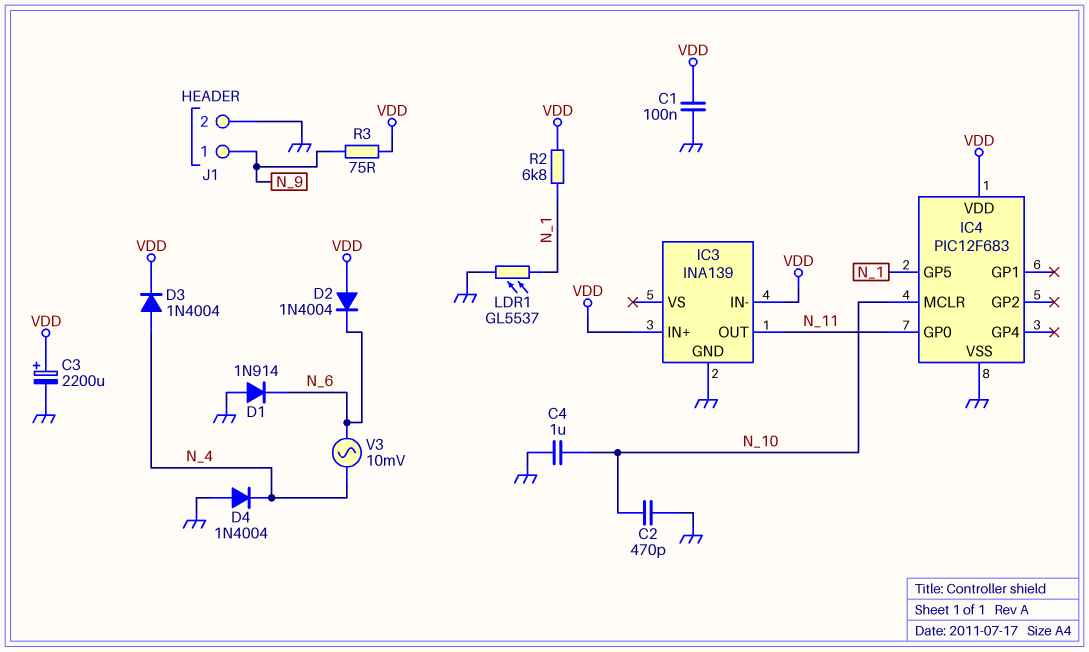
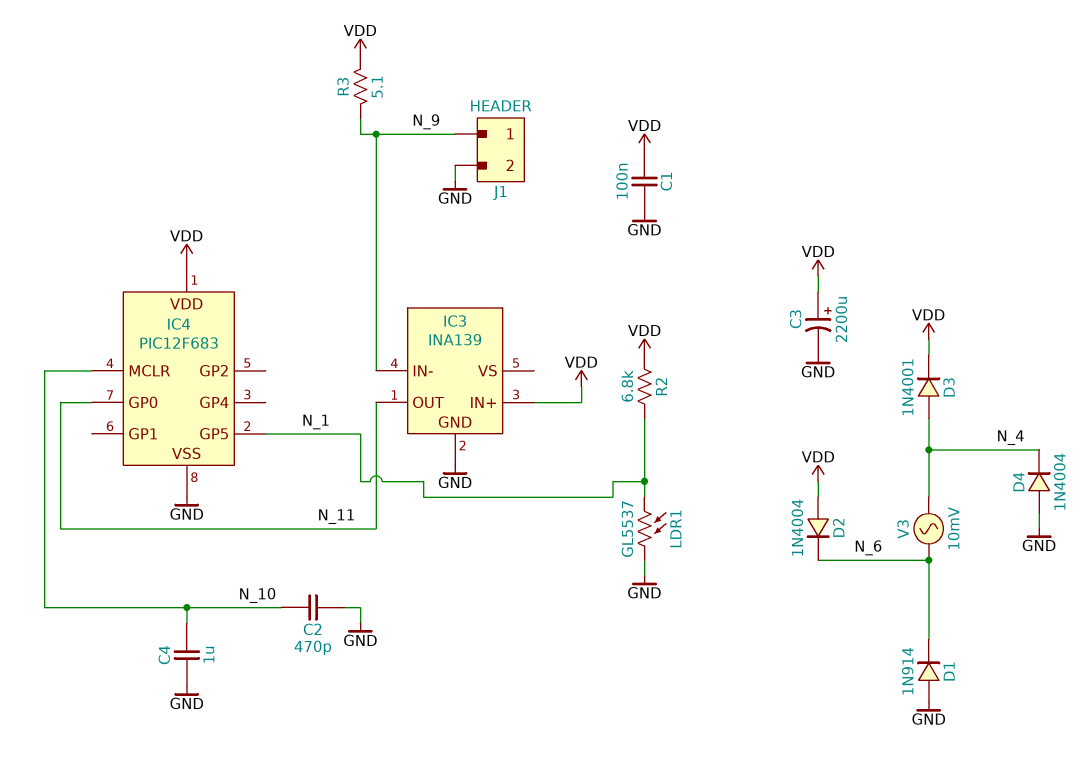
D3: diode 1N4004 (A N_4, K VDD) -> diode 1N4001 (A N_4, K VDD)
IC3 pin IN-: VDD -> N_9
R3: 75 (N_9, VDD) -> 5.1 (N_9, VDD)

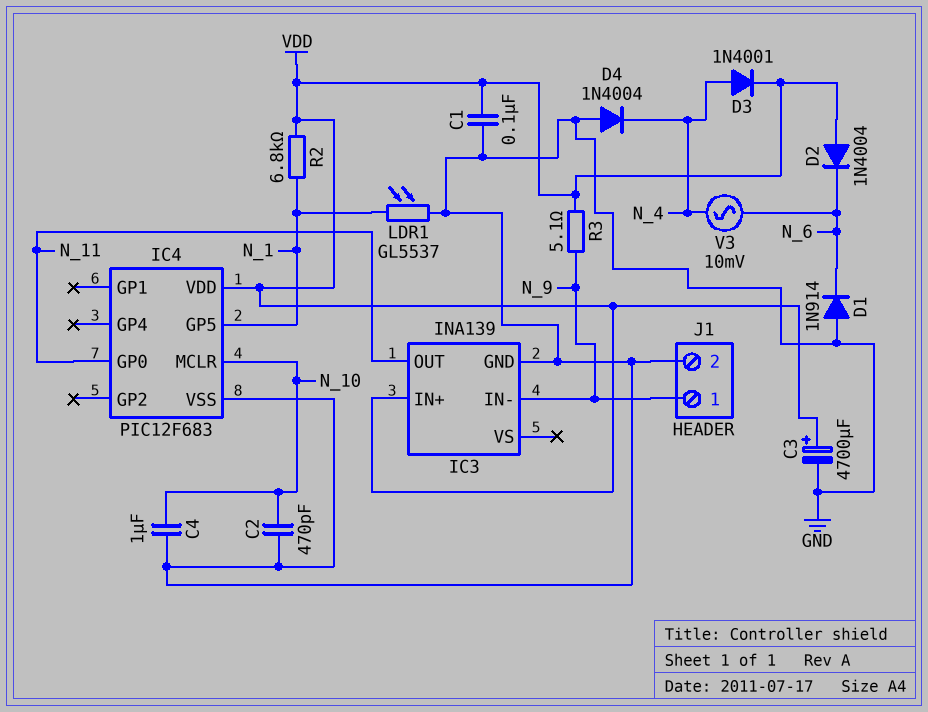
C3: 2200uF (plus VDD, minus GND) -> 4700uF (plus VDD, minus GND)

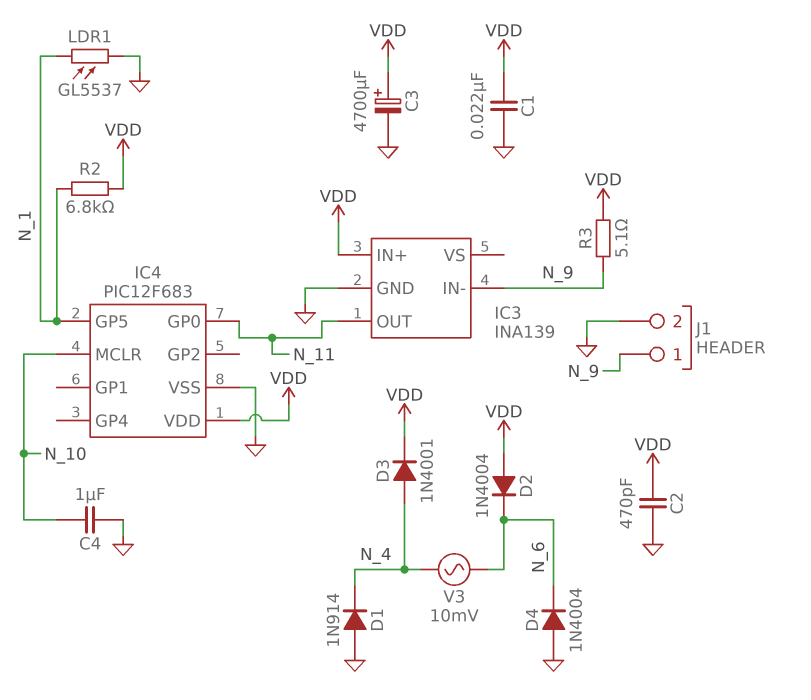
C1: 100nF (GND, VDD) -> 22nF (GND, VDD)
C2: 470pF (GND, N_10) -> 470pF (GND, VDD)
D1: diode 1N914 (A GND, K N_6) -> diode 1N914 (A GND, K N_4)
D4: diode 1N4004 (A GND, K N_4) -> diode 1N4004 (A GND, K N_6)

